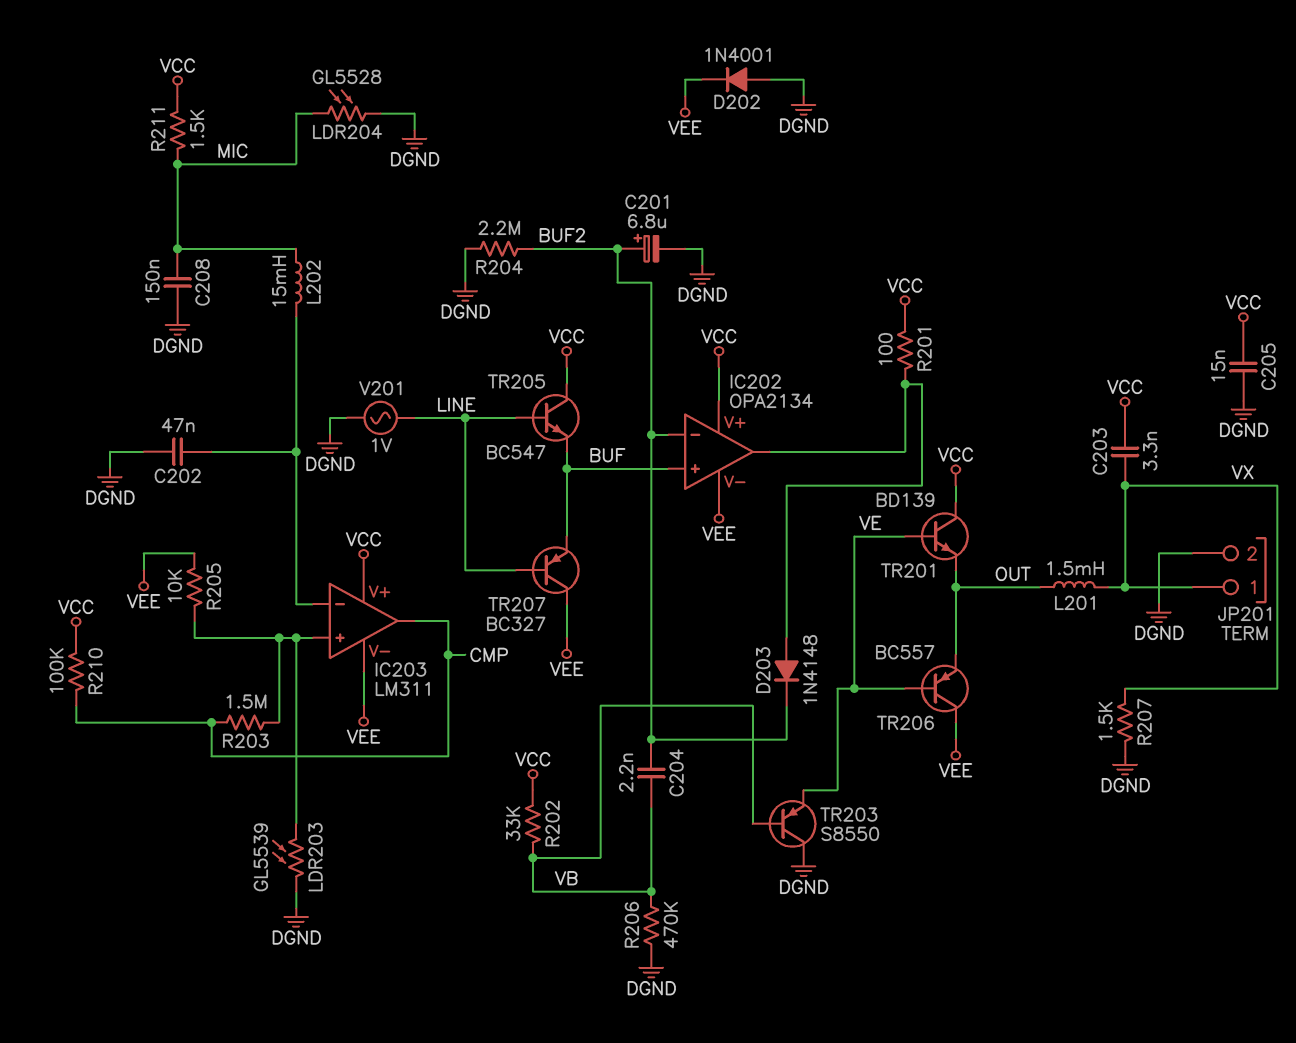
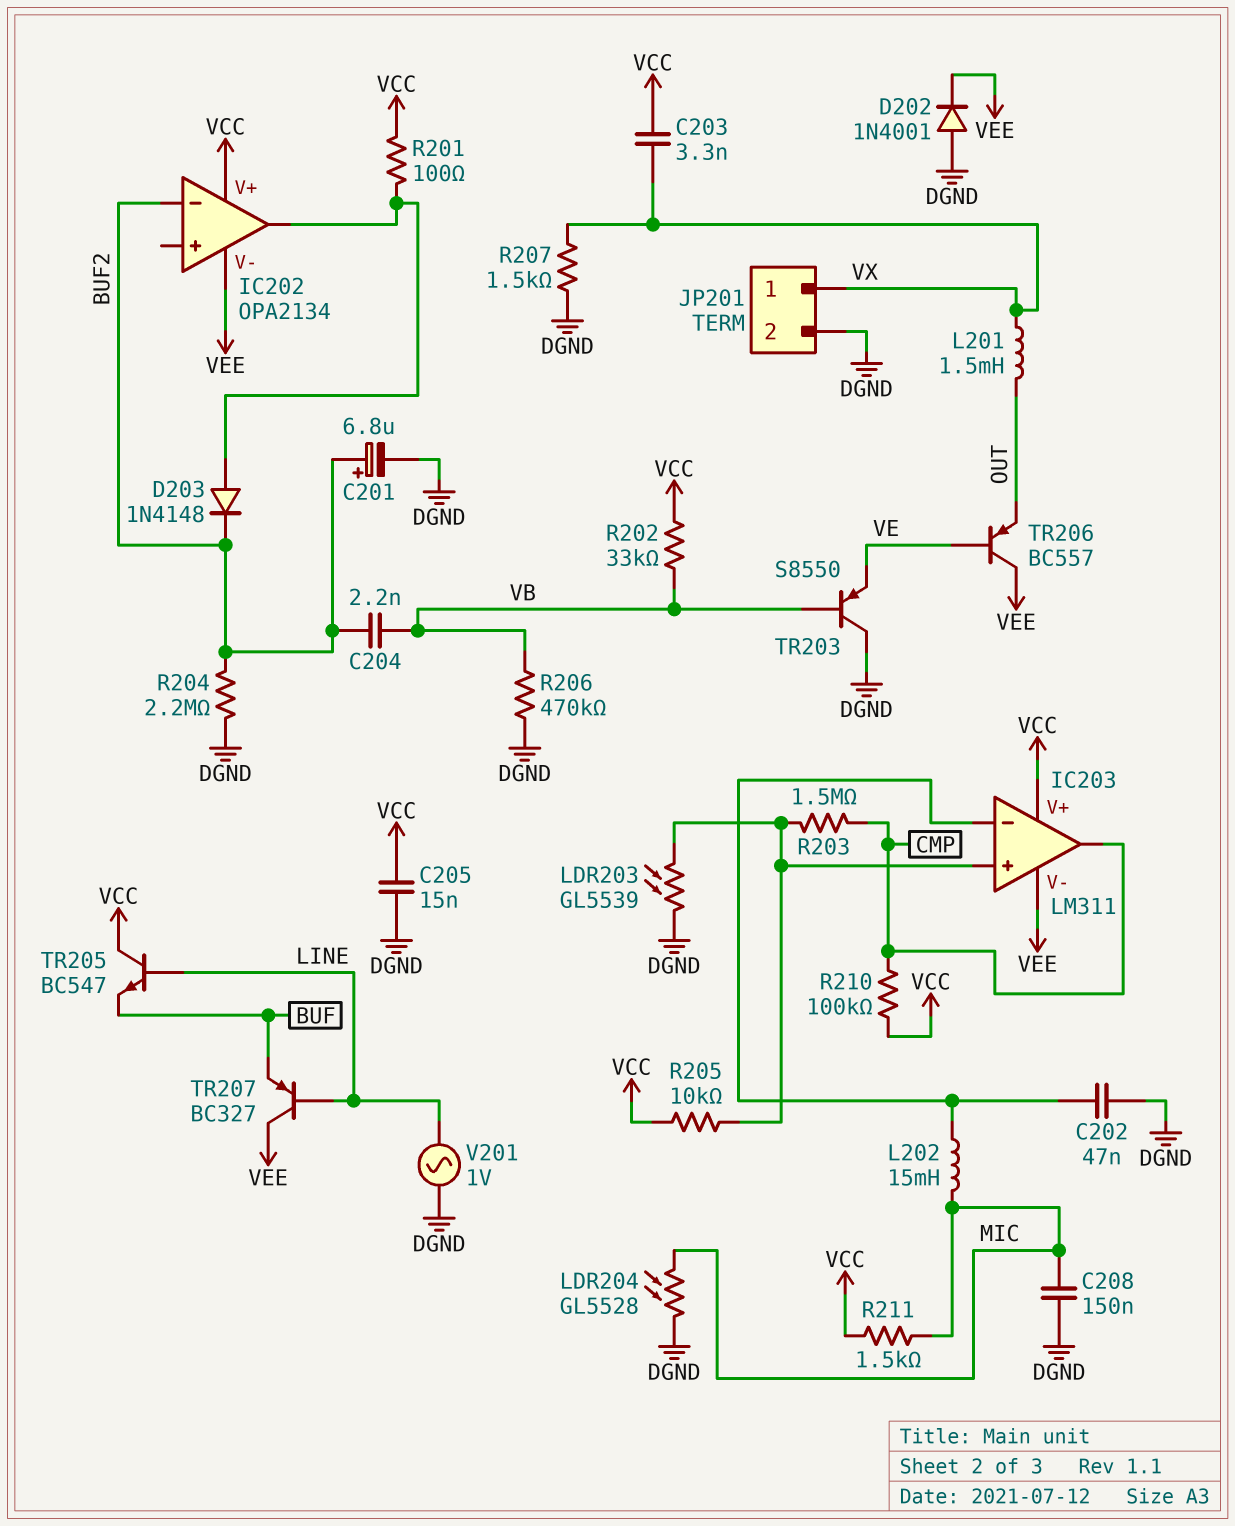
IC202 pin in+: BUF -> none
R205: 10k (IC203/in+, VEE) -> 10k (IC203/in+, VCC)
TR201: NPN BD139 (B VE, C VCC, E OUT) -> none

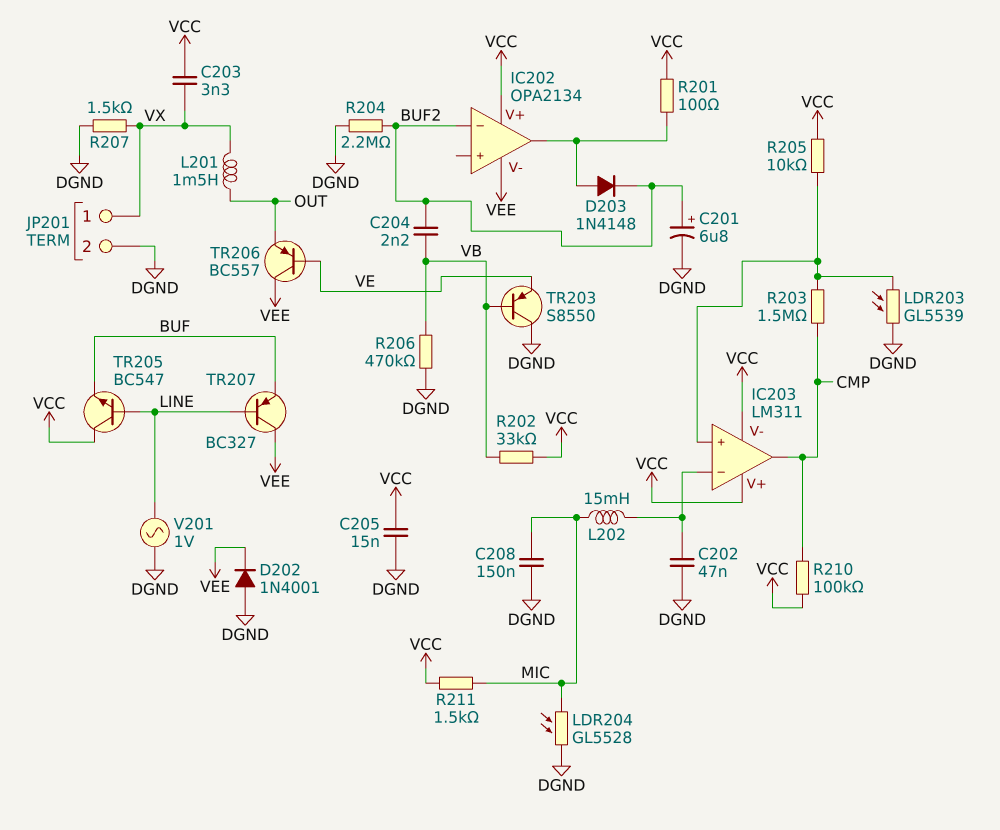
IC203 pin V-: VEE -> VCC

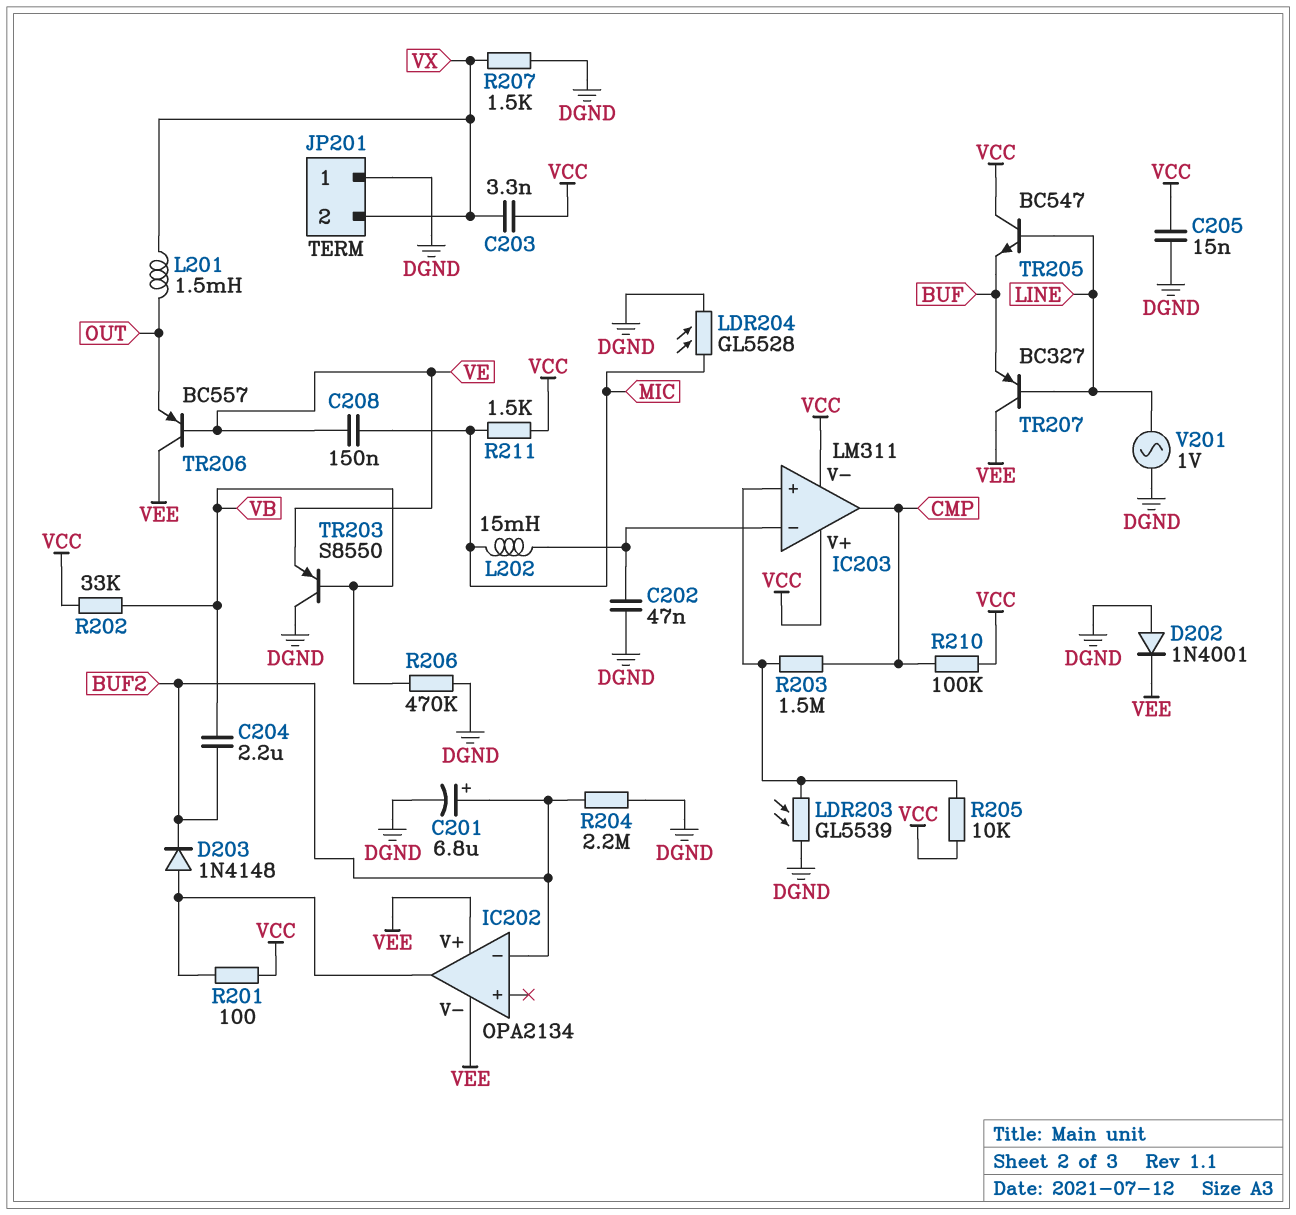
C204: 2.2nF (BUF2, VB) -> 2.2uF (BUF2, VB)
C208: 150nF (DGND, MIC) -> 150nF (MIC, VE)
IC202 pin V+: VCC -> VEE
JP201 pin 1: VX -> DGND
JP201 pin 2: DGND -> VX

